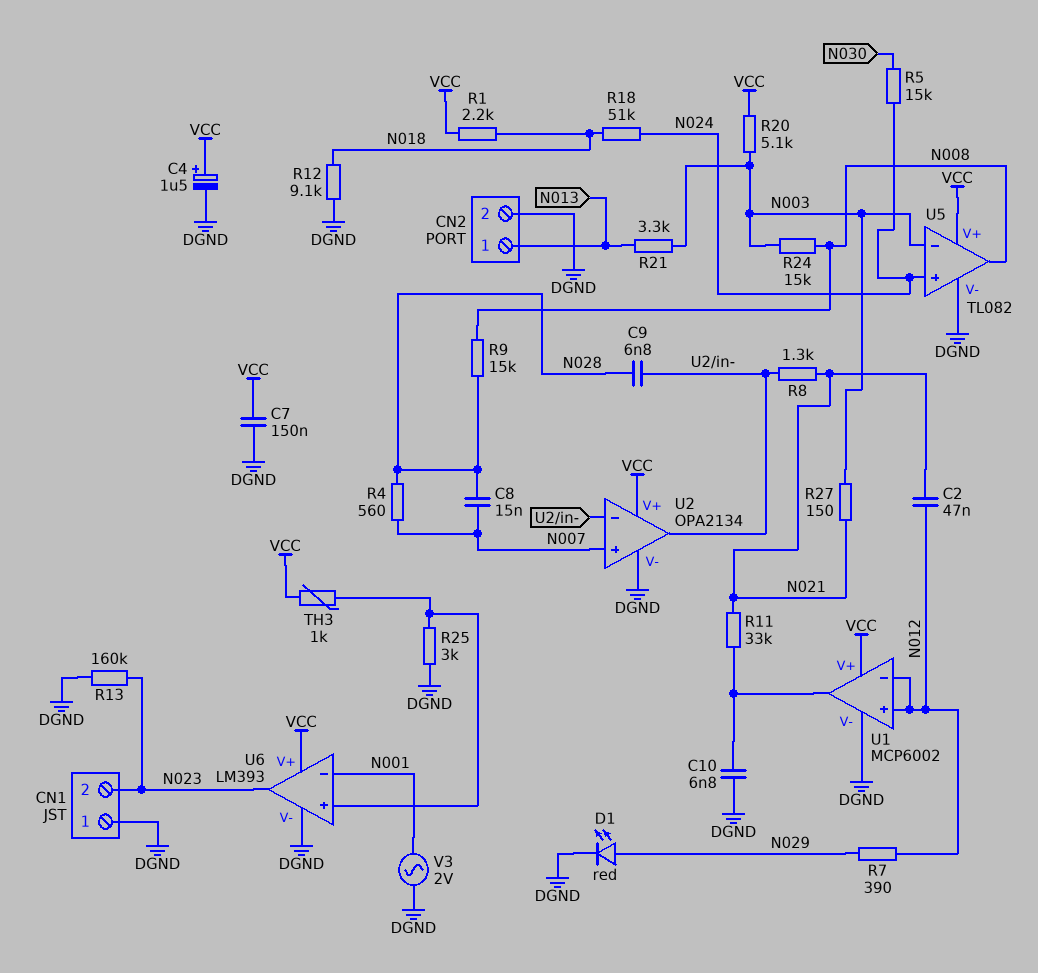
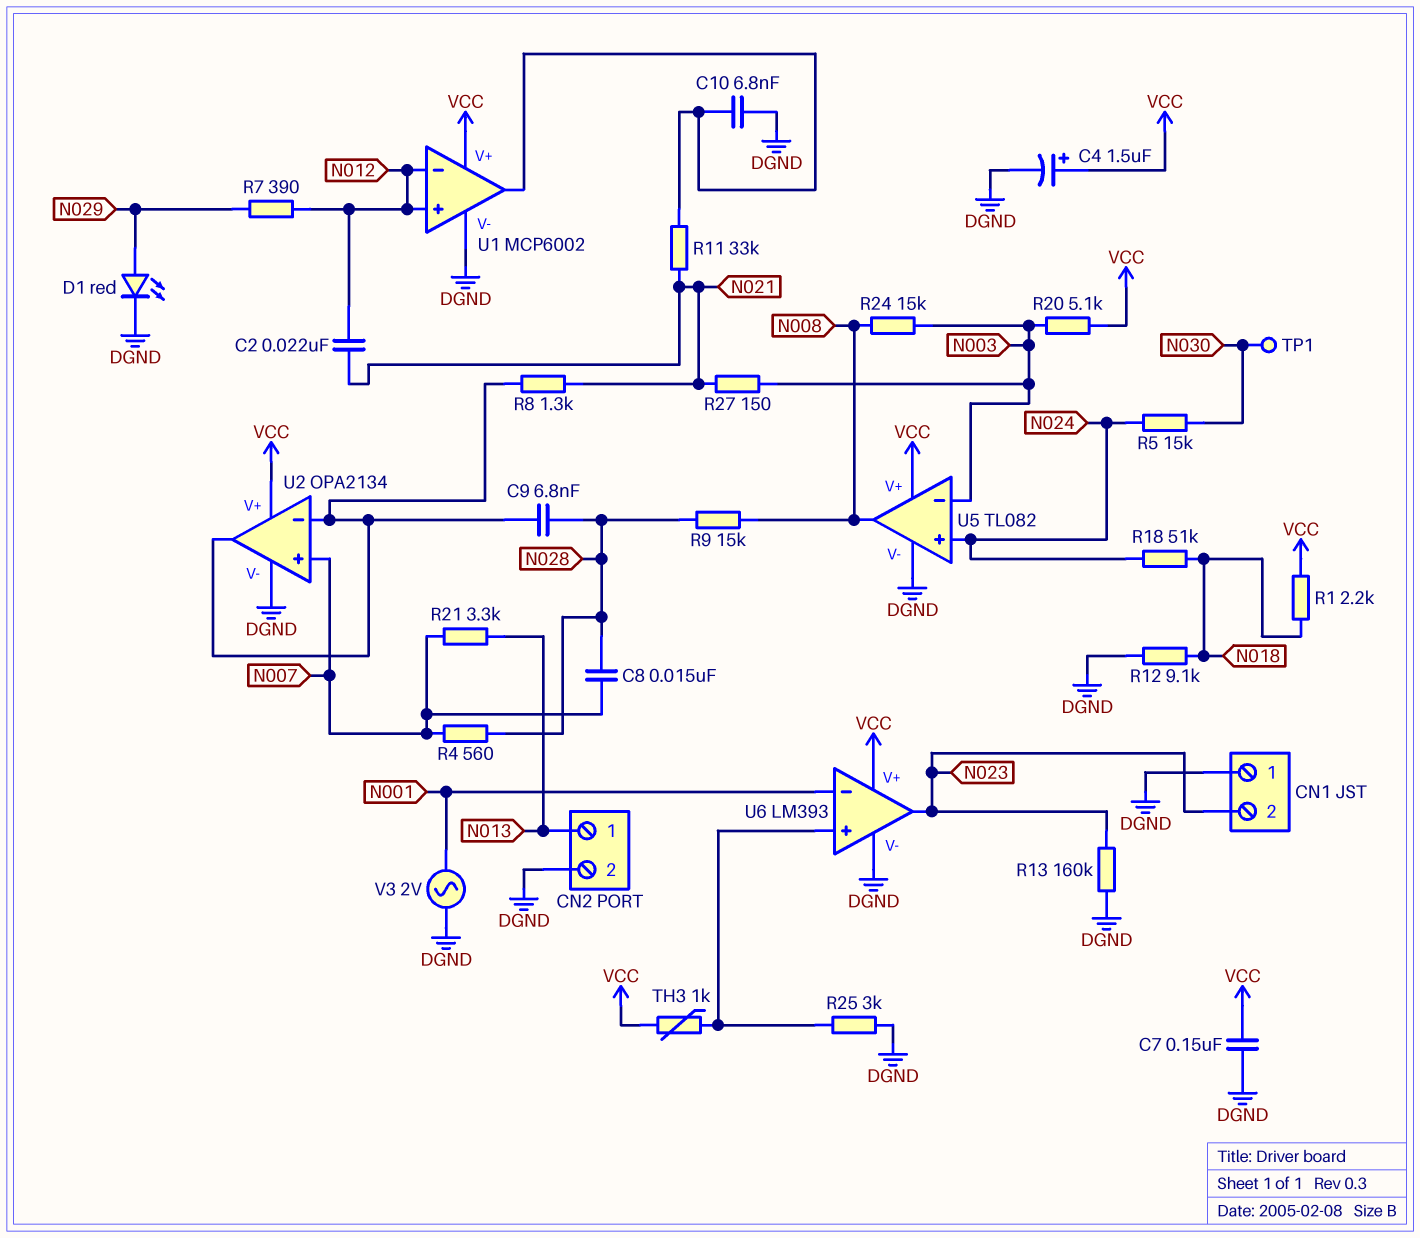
C2: 47nF (N012, N021) -> 22nF (N012, N021)
R21: 3.3k (N003, N013) -> 3.3k (N007, N013)
TP1: none -> test point (N030)

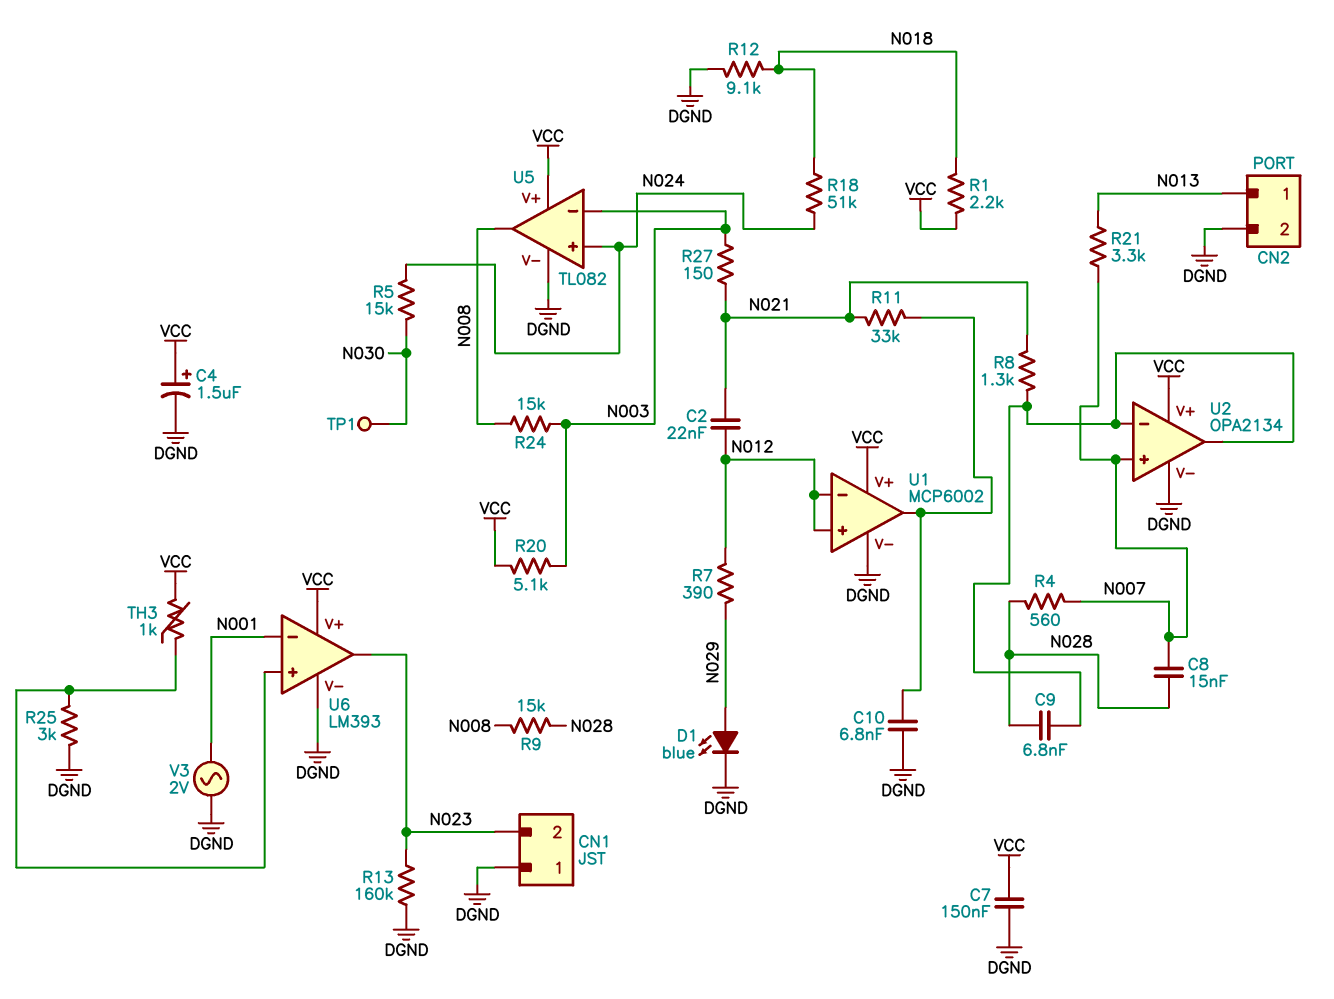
D1: LED red (A N029, K DGND) -> LED blue (A N029, K DGND)

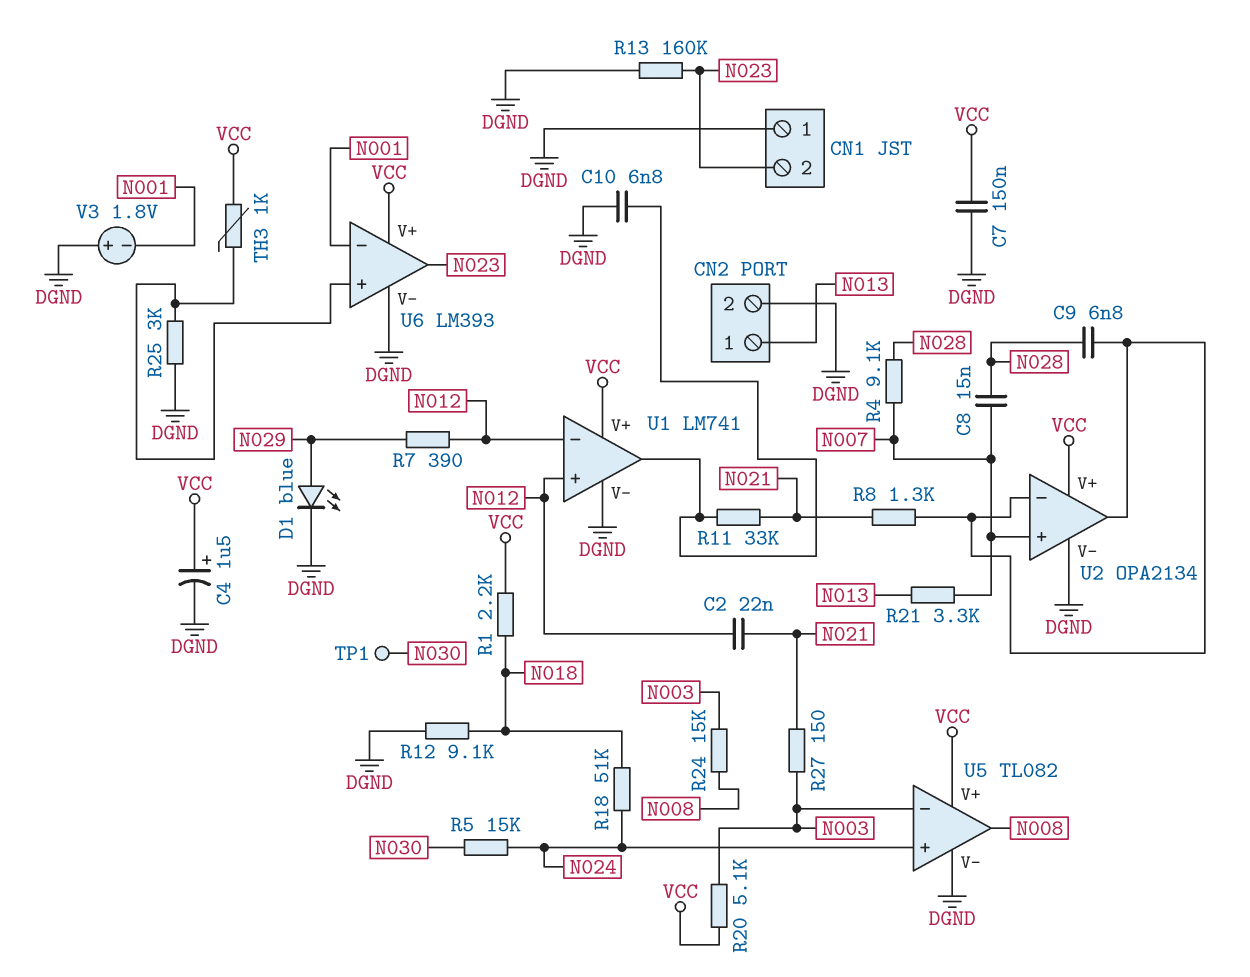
R4: 560 (N007, N028) -> 9.1k (N007, N028)
R9: 15k (N008, N028) -> none
U1: MCP6002 -> LM741
V3: AC 2V (DGND, N001) -> 1.8V (plus DGND, minus N001)

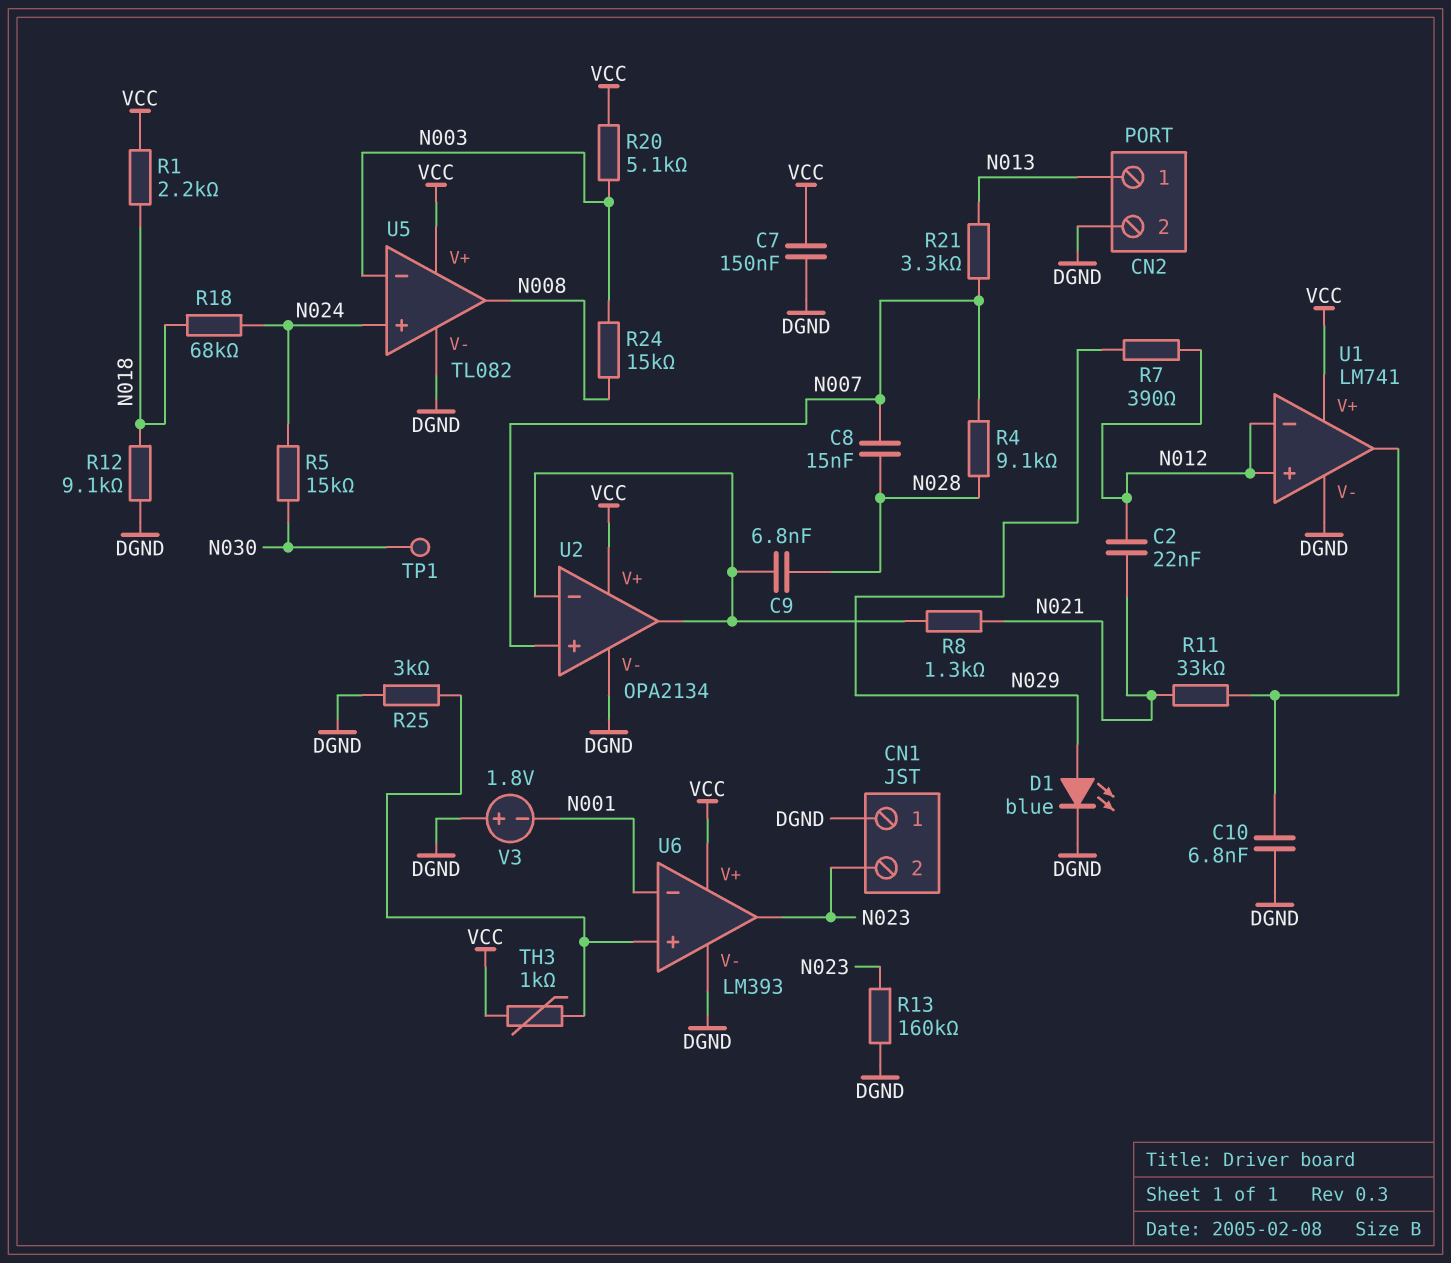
C4: 1.5uF (plus VCC, minus DGND) -> none
R18: 51k (N018, N024) -> 68k (N018, N024)
R27: 150 (N003, N021) -> none

